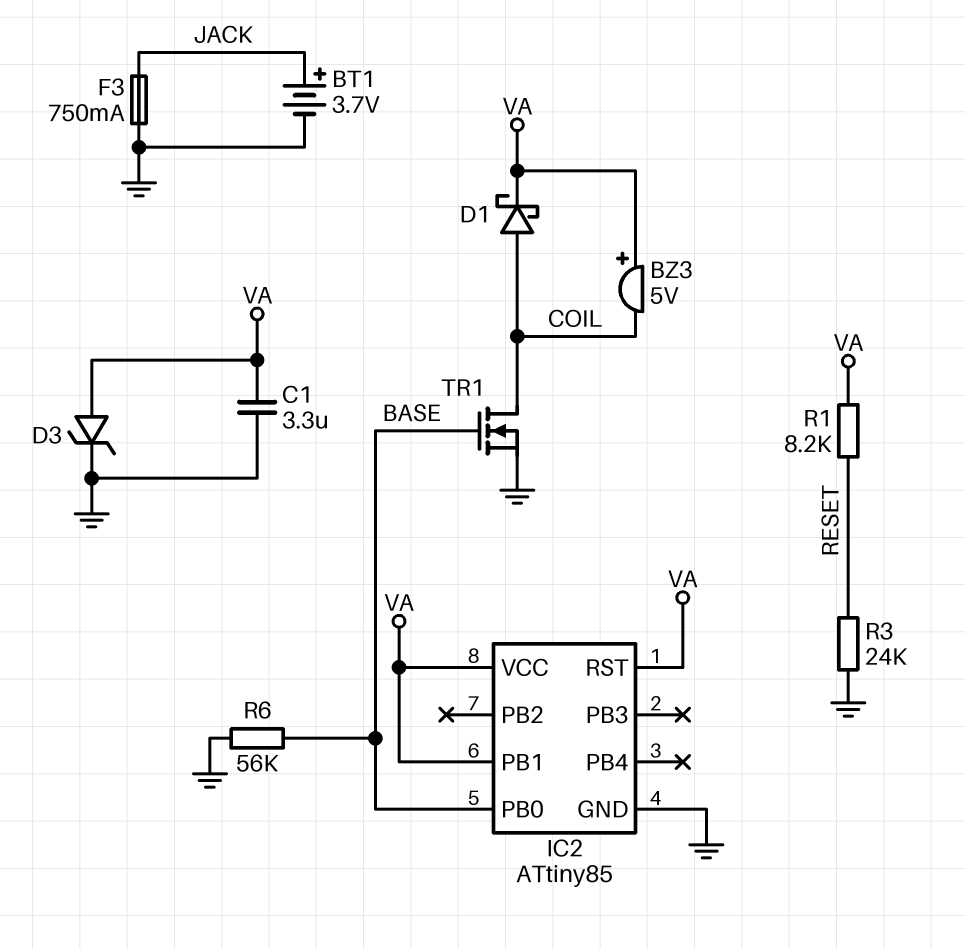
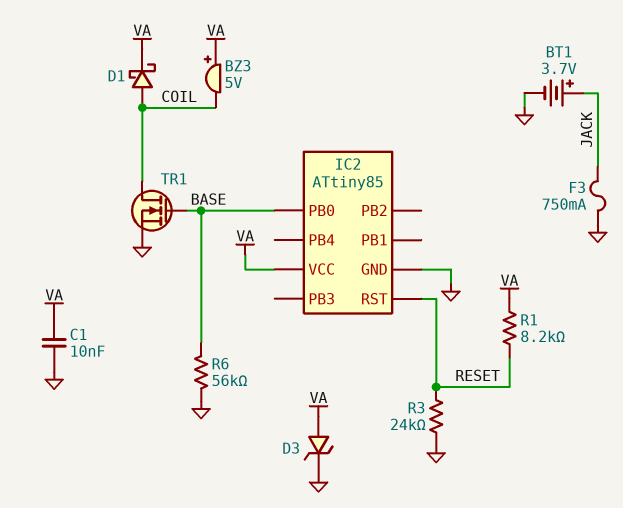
C1: 3.3uF (GND, VA) -> 10nF (GND, VA)
IC2 pin PB1: VA -> none
IC2 pin RST: VA -> RESET

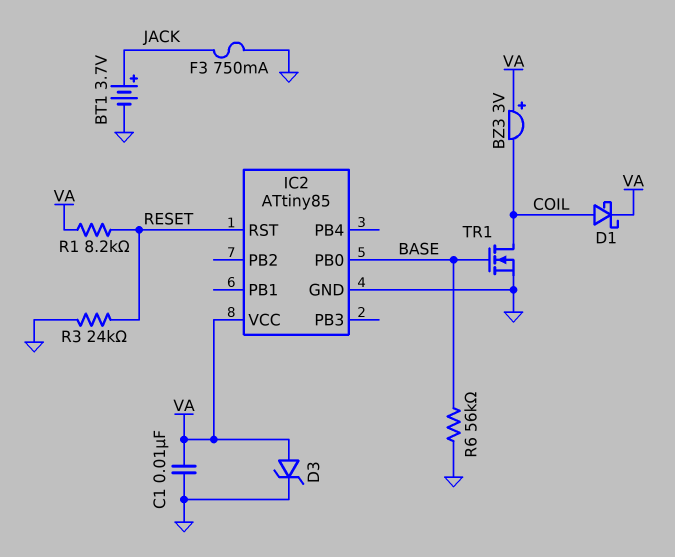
BZ3: buzzer 5V (plus VA, minus COIL) -> buzzer 3V (plus VA, minus COIL)

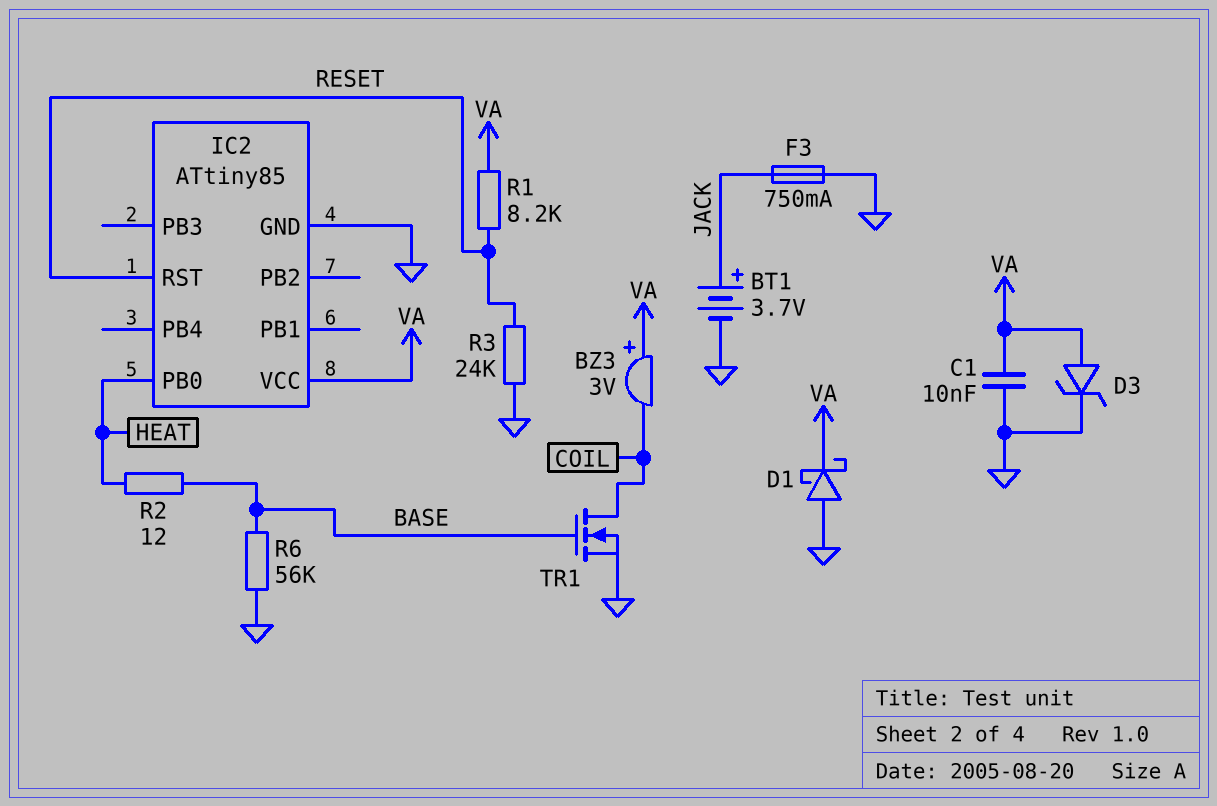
D1: schottky (A COIL, K VA) -> schottky (A GND, K VA)
IC2 pin PB0: BASE -> HEAT
R2: none -> 12 (BASE, HEAT)

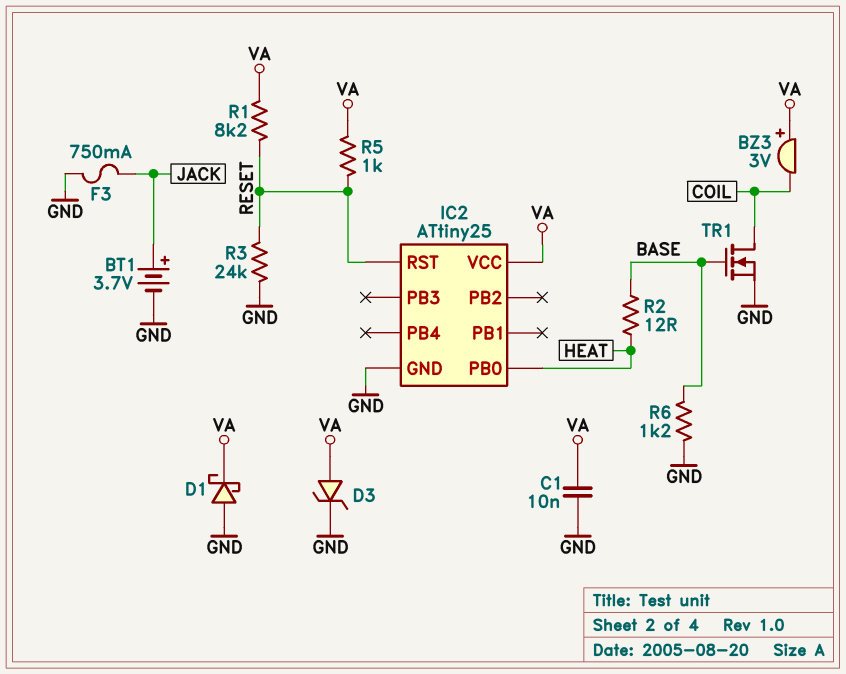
IC2: ATtiny85 -> ATtiny25
R5: none -> 1k (RESET, VA)
R6: 56k (BASE, GND) -> 1.2k (BASE, GND)

